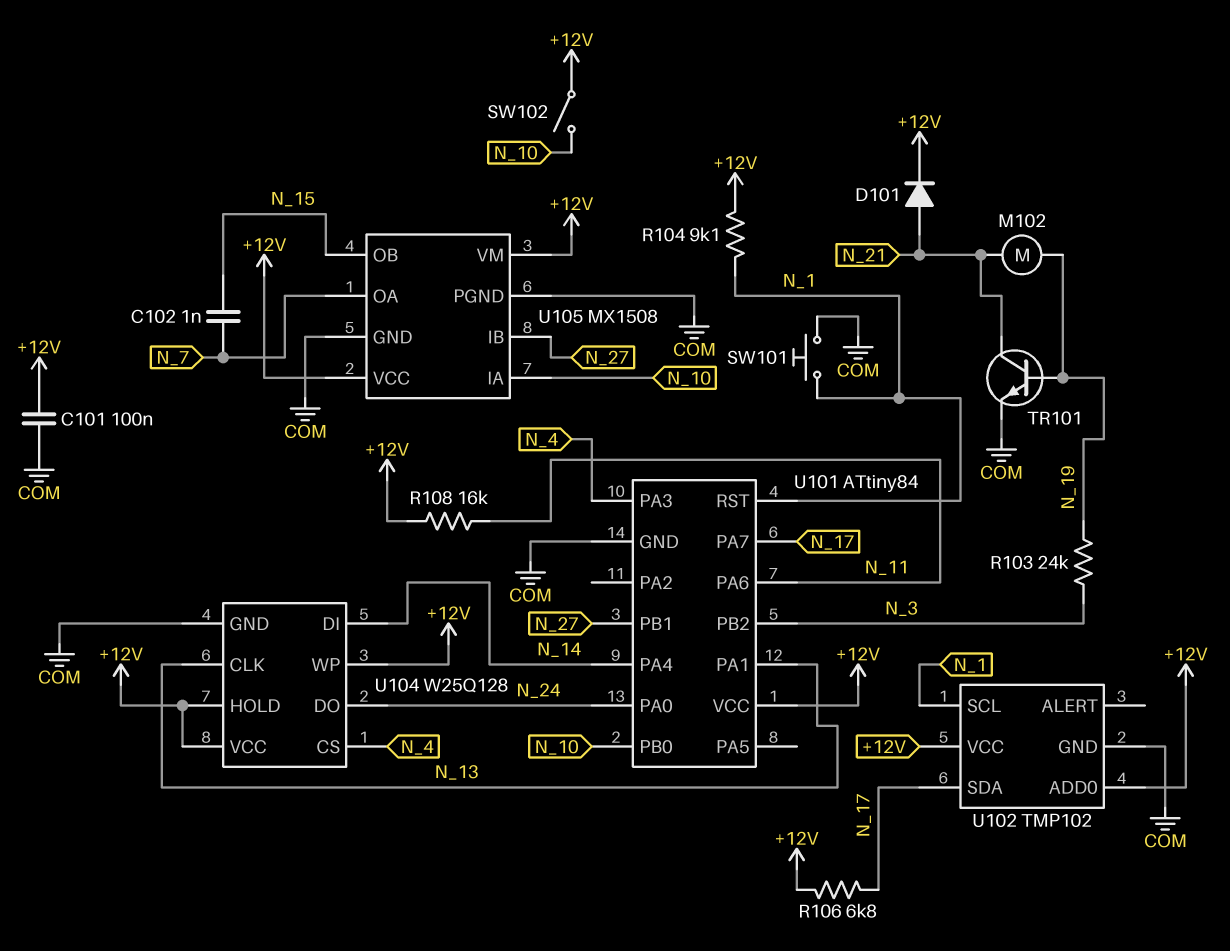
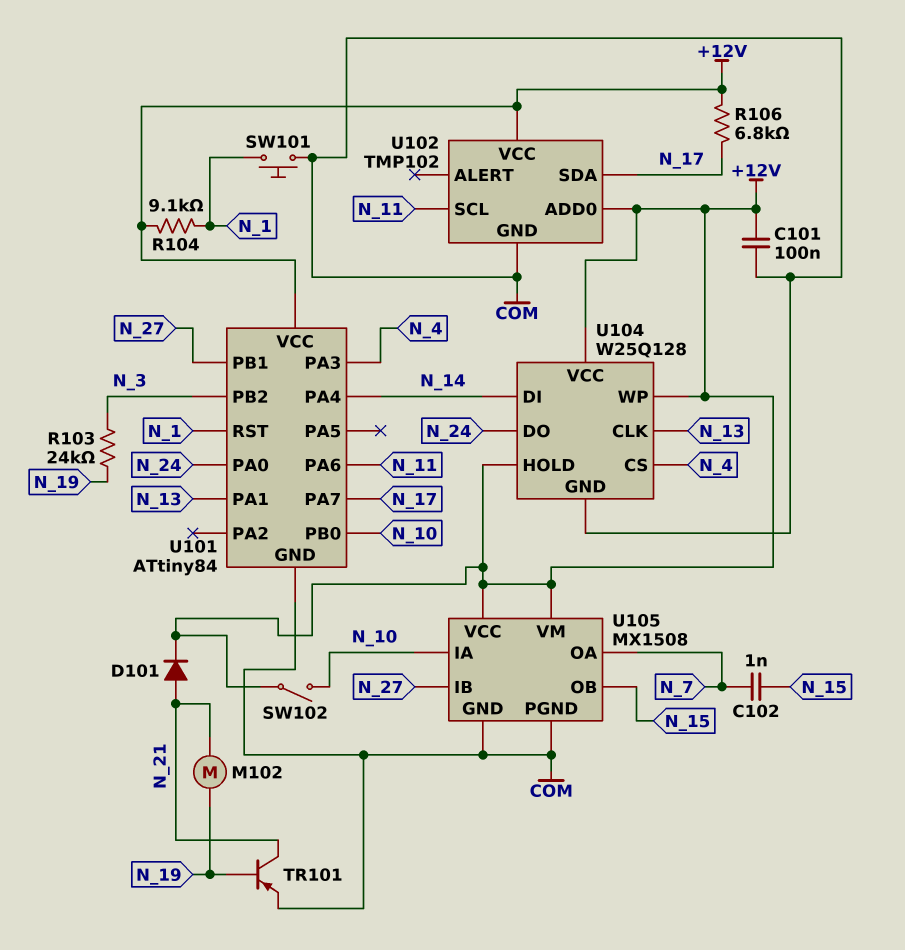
R108: 16k (+12V, N_11) -> none
TR101: NPN (B N_19, C N_21, E COM) -> PNP (B N_19, C N_21, E COM)
U102 pin SCL: N_1 -> N_11

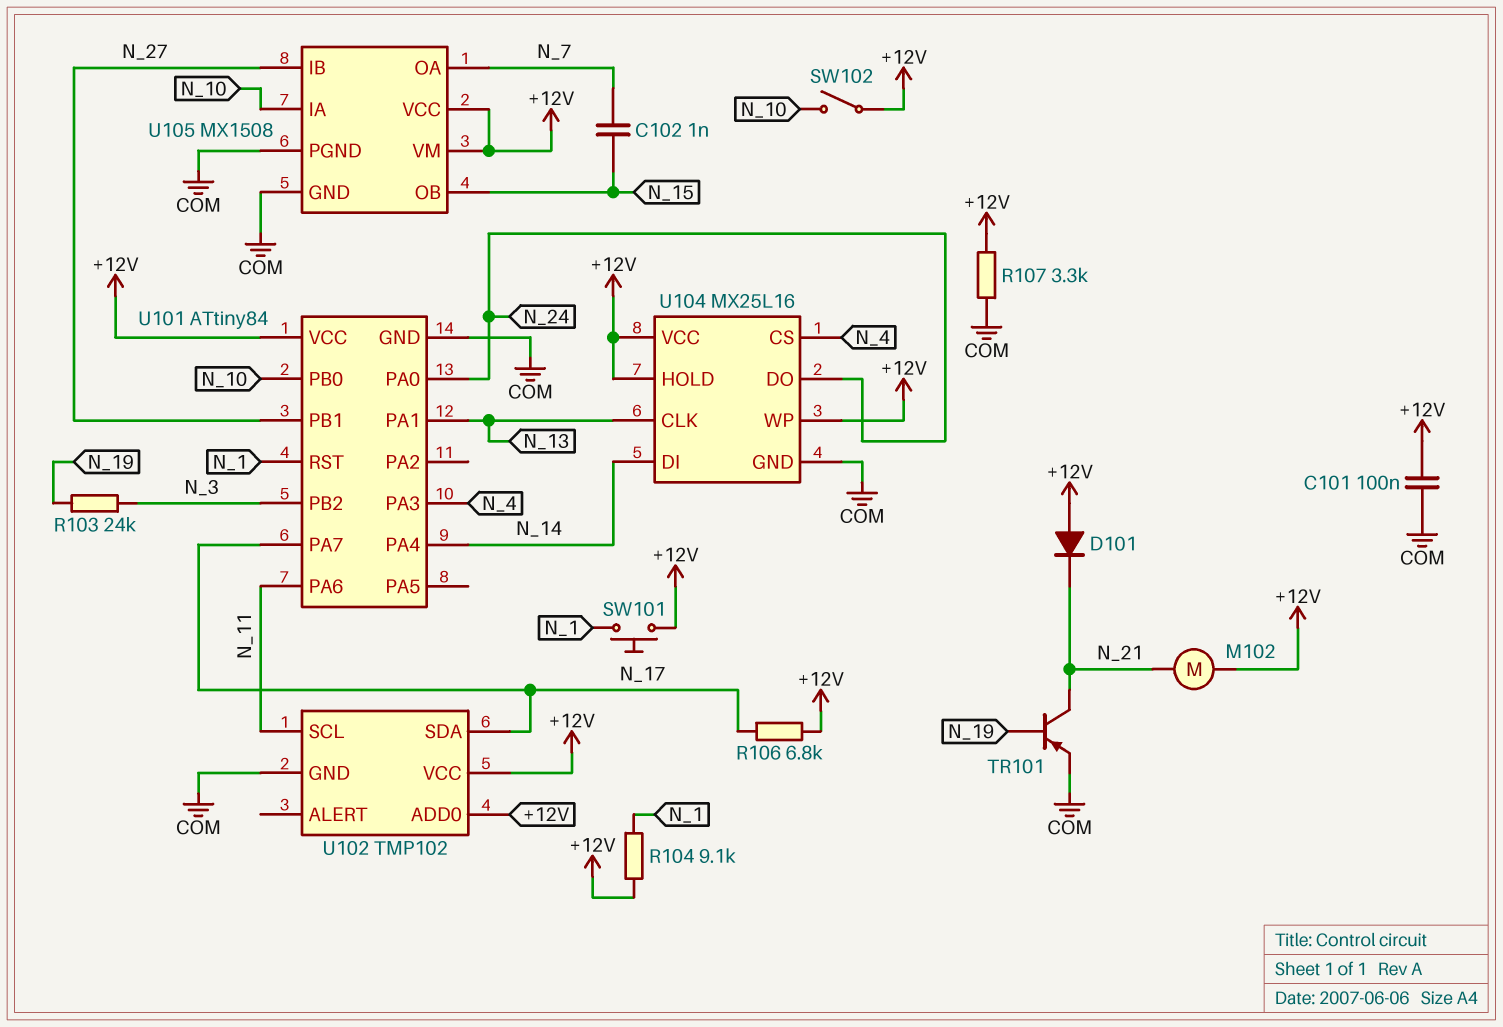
D101: diode (A N_21, K +12V) -> diode (A +12V, K N_21)
M102: motor (N_19, N_21) -> motor (+12V, N_21)
R107: none -> 3.3k (+12V, COM)
SW101: button (COM, N_1) -> button (+12V, N_1)
U104: W25Q128 -> MX25L16

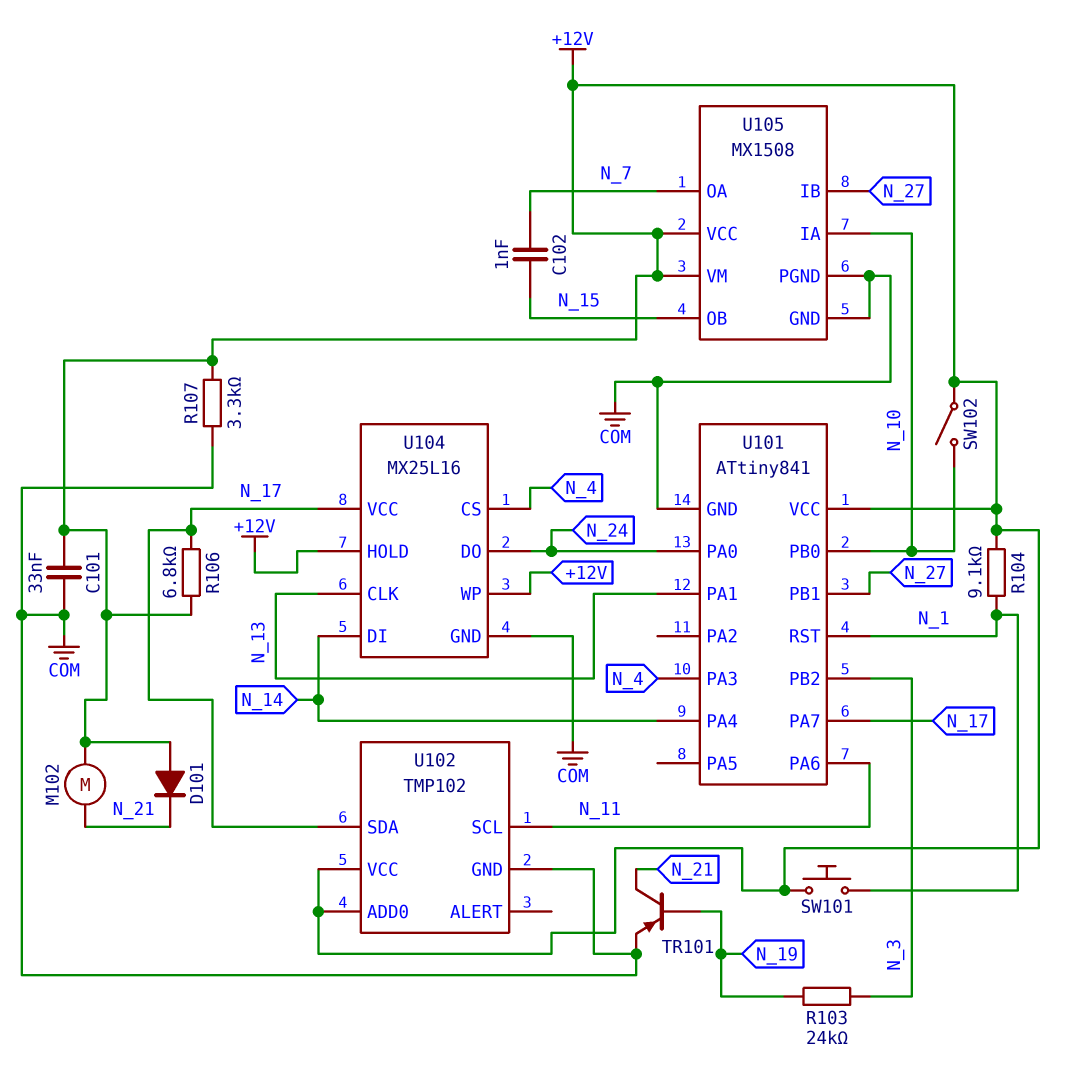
C101: 100nF (+12V, COM) -> 33nF (+12V, COM)
U101: ATtiny84 -> ATtiny841
U104 pin VCC: +12V -> N_17

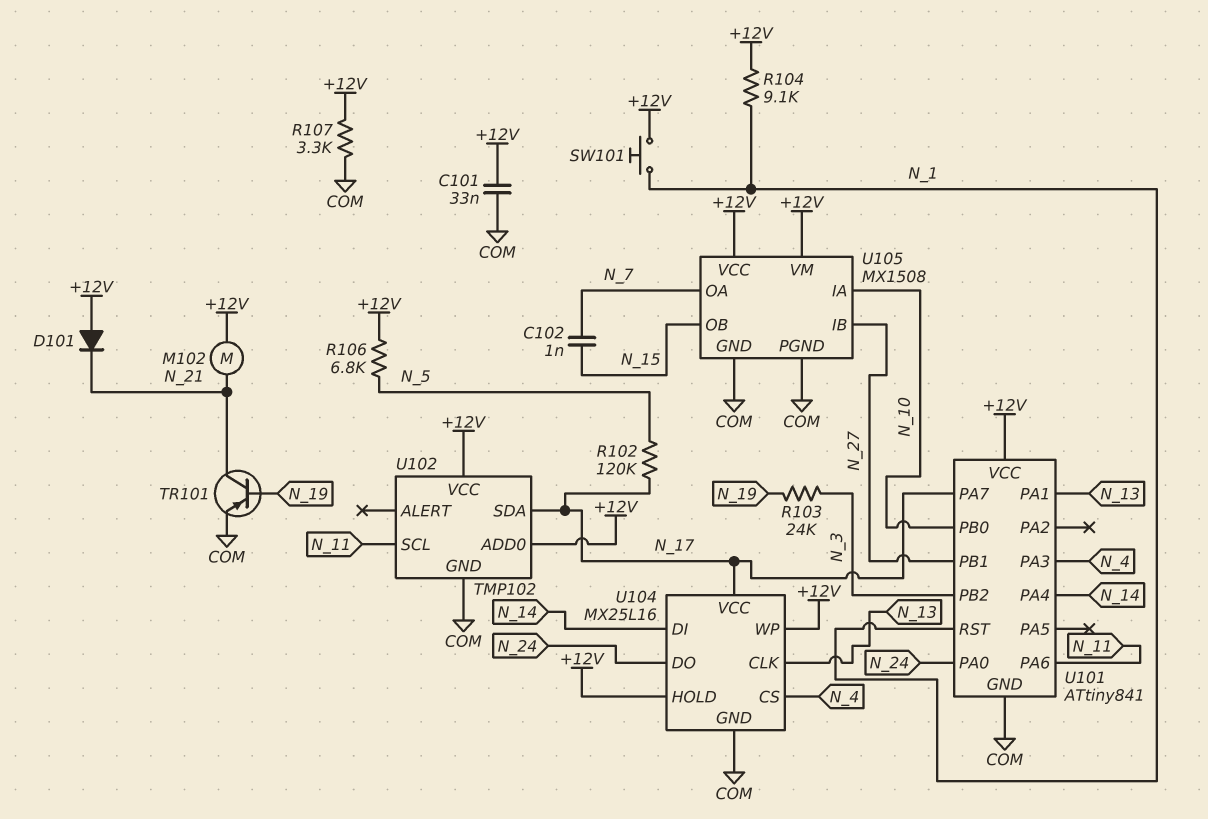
R102: none -> 120k (N_5, N_17)
R106: 6.8k (+12V, N_17) -> 6.8k (+12V, N_5)
SW102: switch (+12V, N_10) -> none

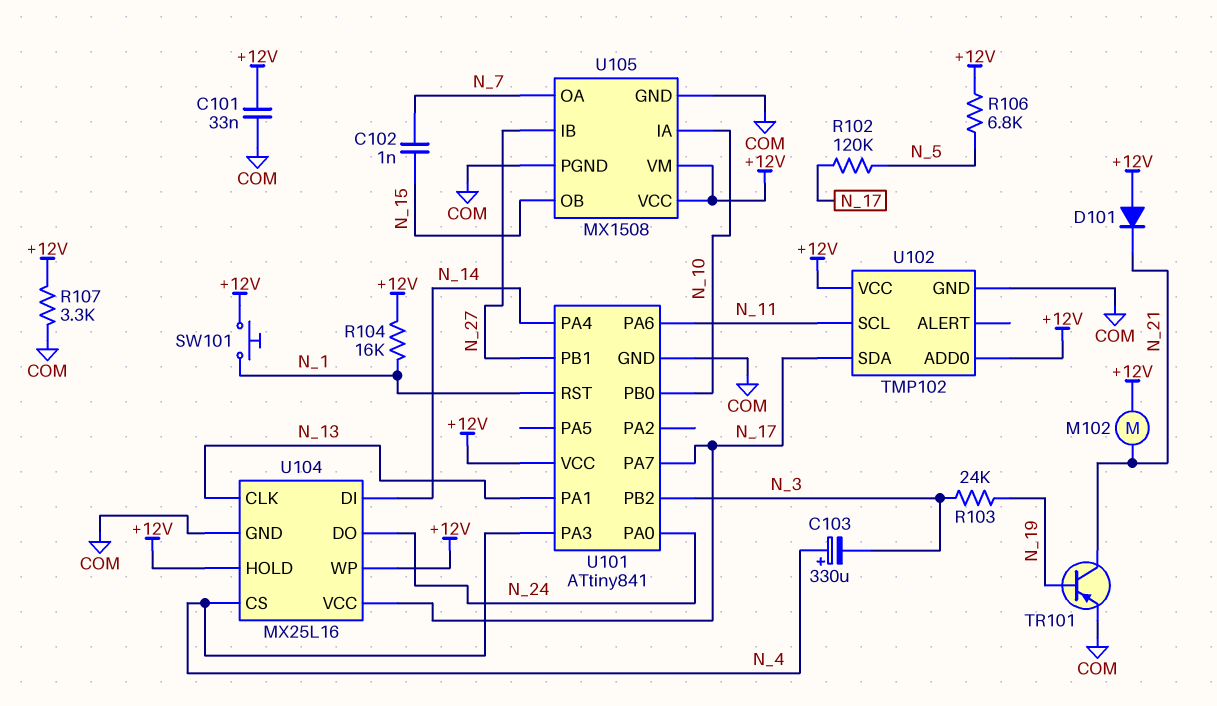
C103: none -> 330uF (plus N_4, minus N_3)
R104: 9.1k (+12V, N_1) -> 16k (+12V, N_1)

